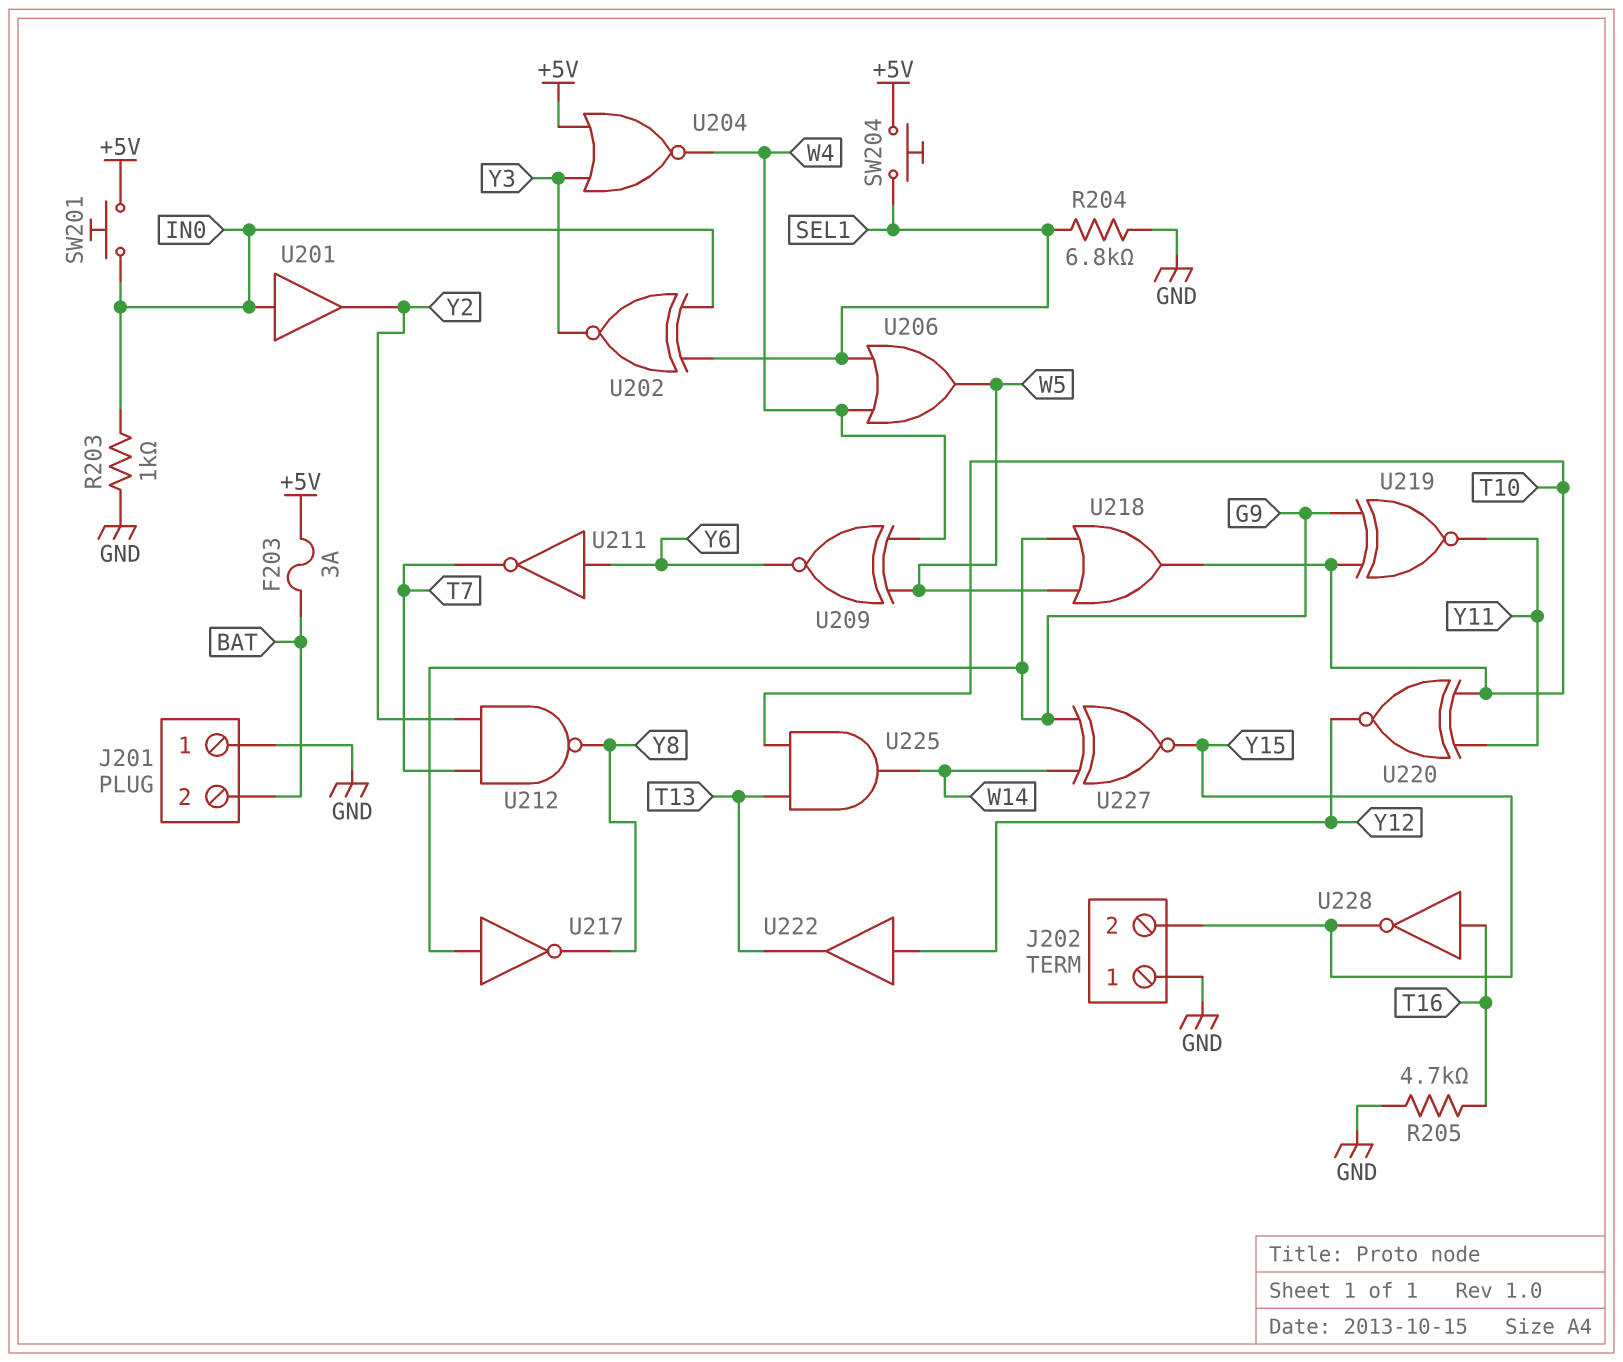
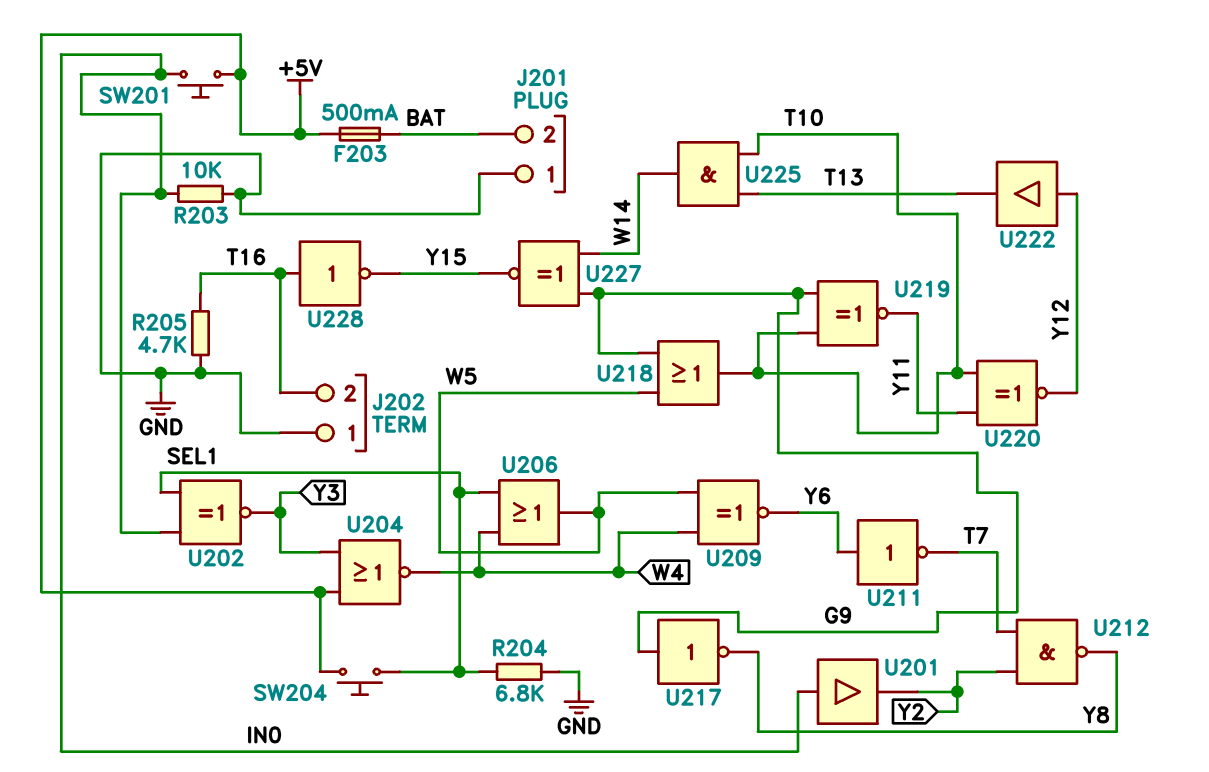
F203: 3A (+5V, BAT) -> 500mA (+5V, BAT)
J202 pin 2: Y15 -> T16
R203: 1k (GND, IN0) -> 10k (GND, IN0)

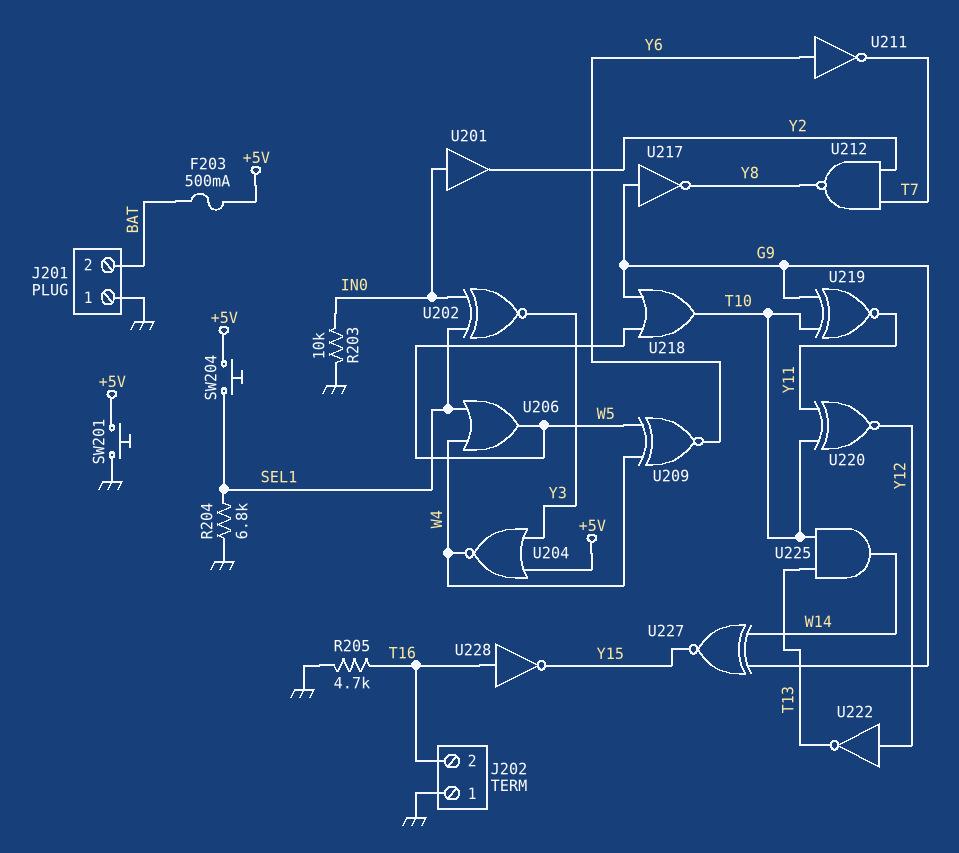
SW201: button (+5V, IN0) -> button (+5V, GND)
U222: buffer (in Y12, out T13) -> NOT (in Y12, out T13)

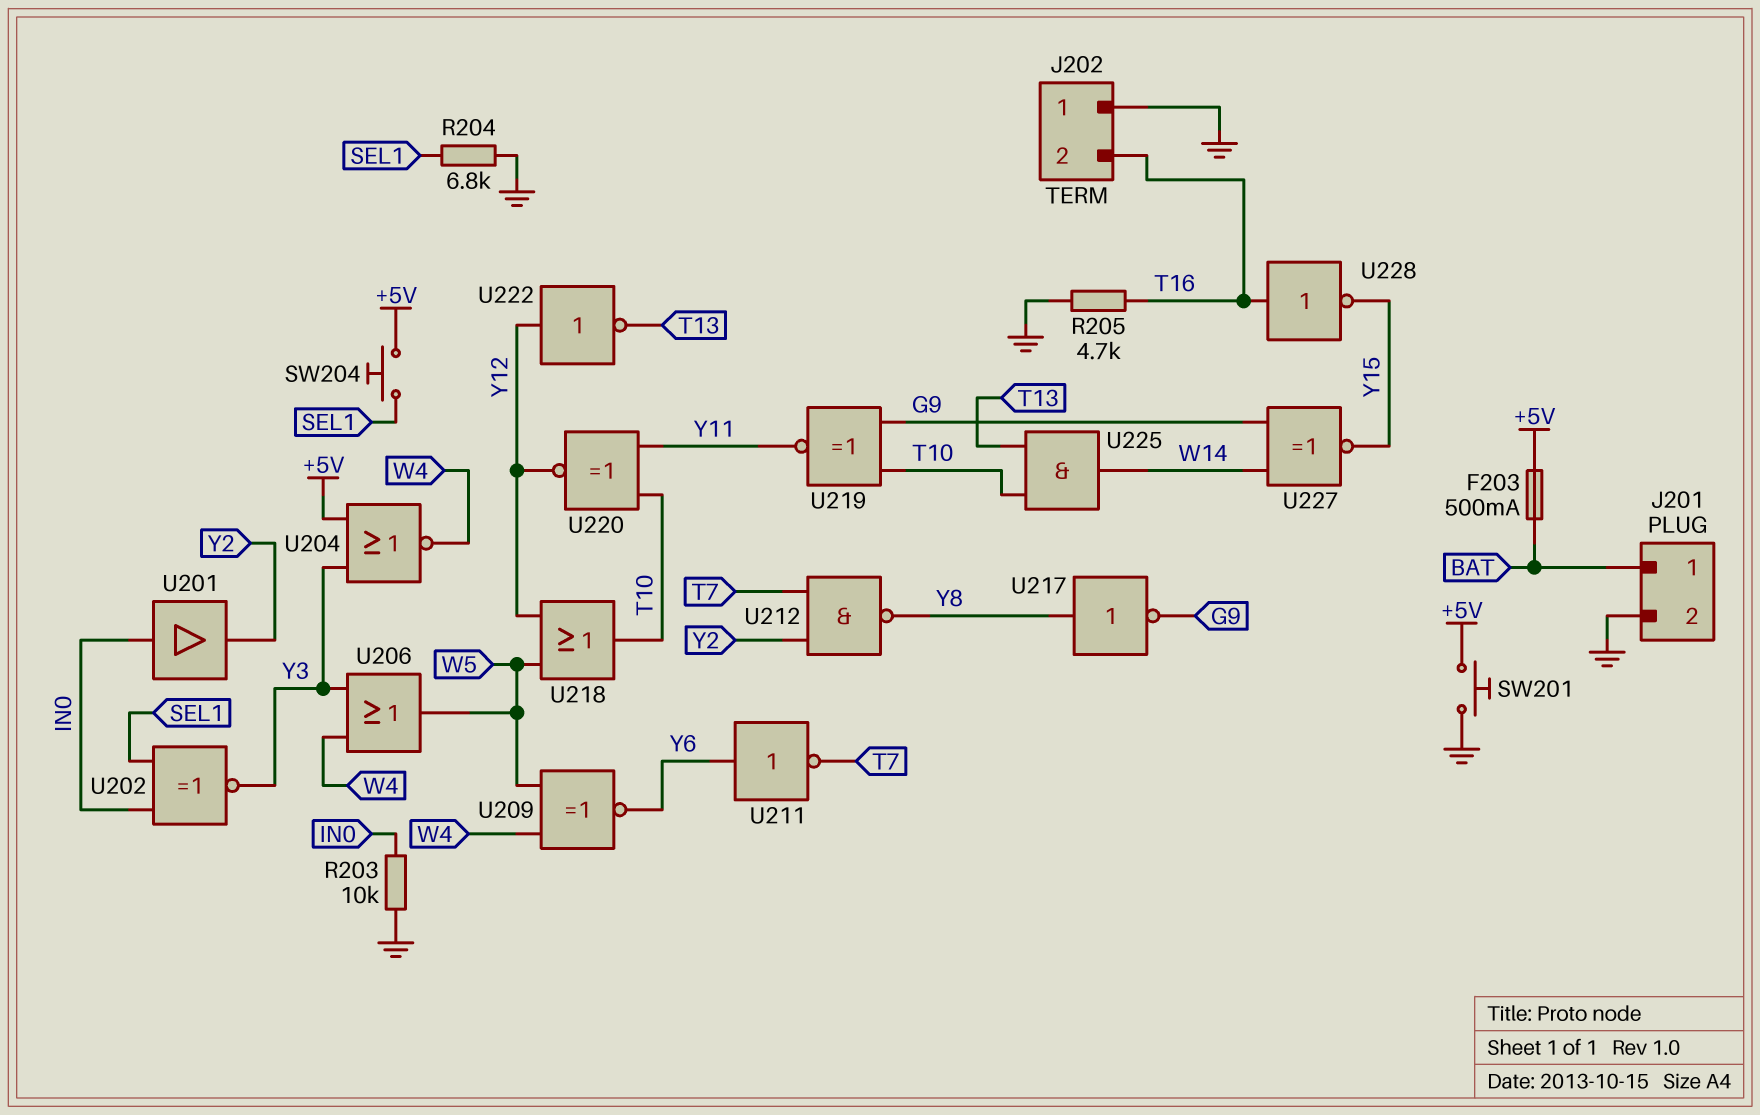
J201 pin 1: GND -> BAT
J201 pin 2: BAT -> GND
U206: OR (in SEL1, in W4, out W5) -> OR (in W4, in Y3, out W5)
U217: NOT (in G9, out Y8) -> NOT (in Y8, out G9)
U218: OR (in G9, in W5, out T10) -> OR (in W5, in Y12, out T10)

